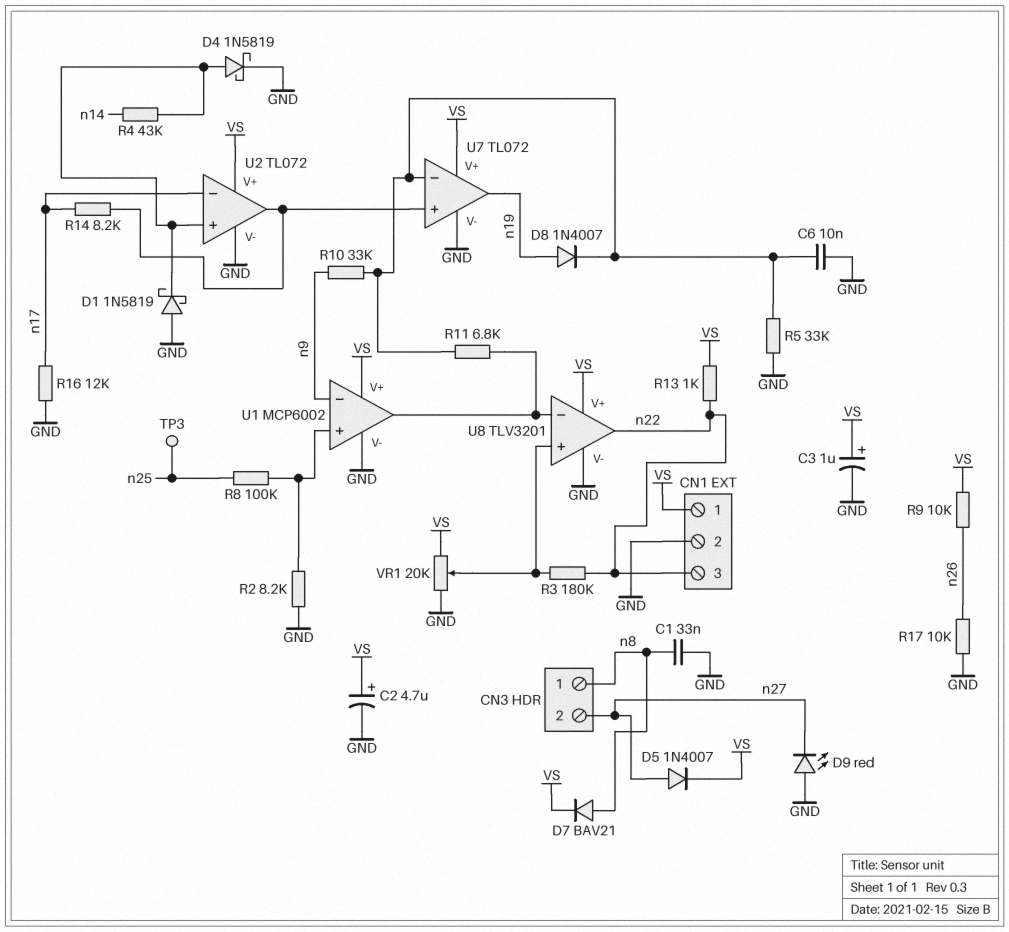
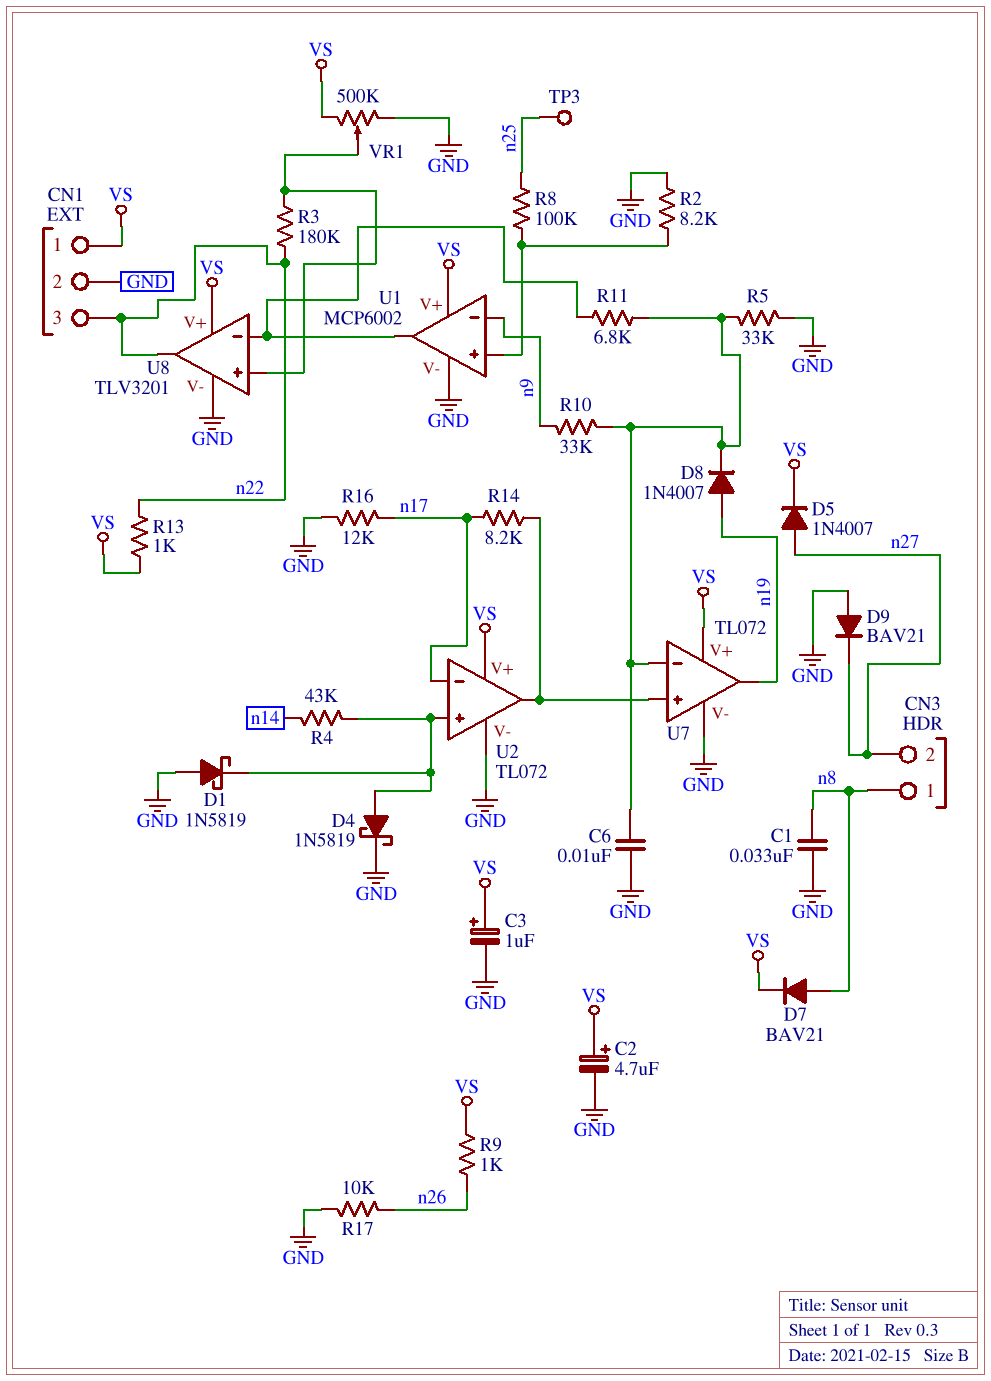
D9: LED red (A GND, K n27) -> diode BAV21 (A GND, K n27)
R9: 10k (VS, n26) -> 1k (VS, n26)
VR1: 20k (GND, VS, wiper U8/in+) -> 500k (GND, VS, wiper U8/in+)

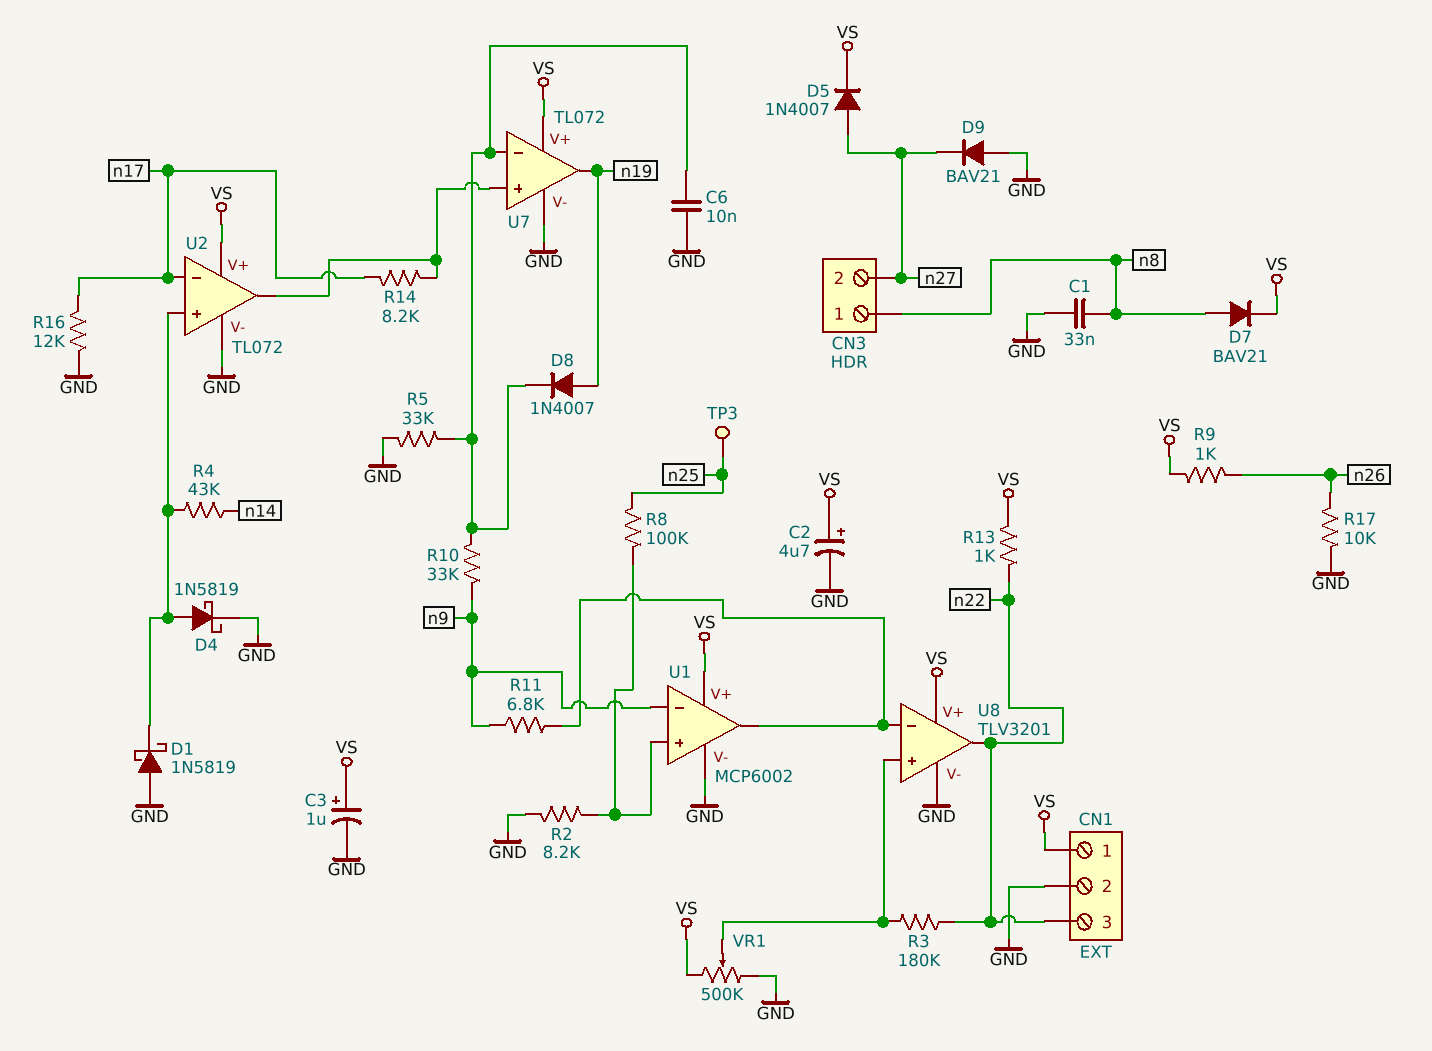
R11: 6.8k (U1/out, U7/in-) -> 6.8k (U1/out, n9)

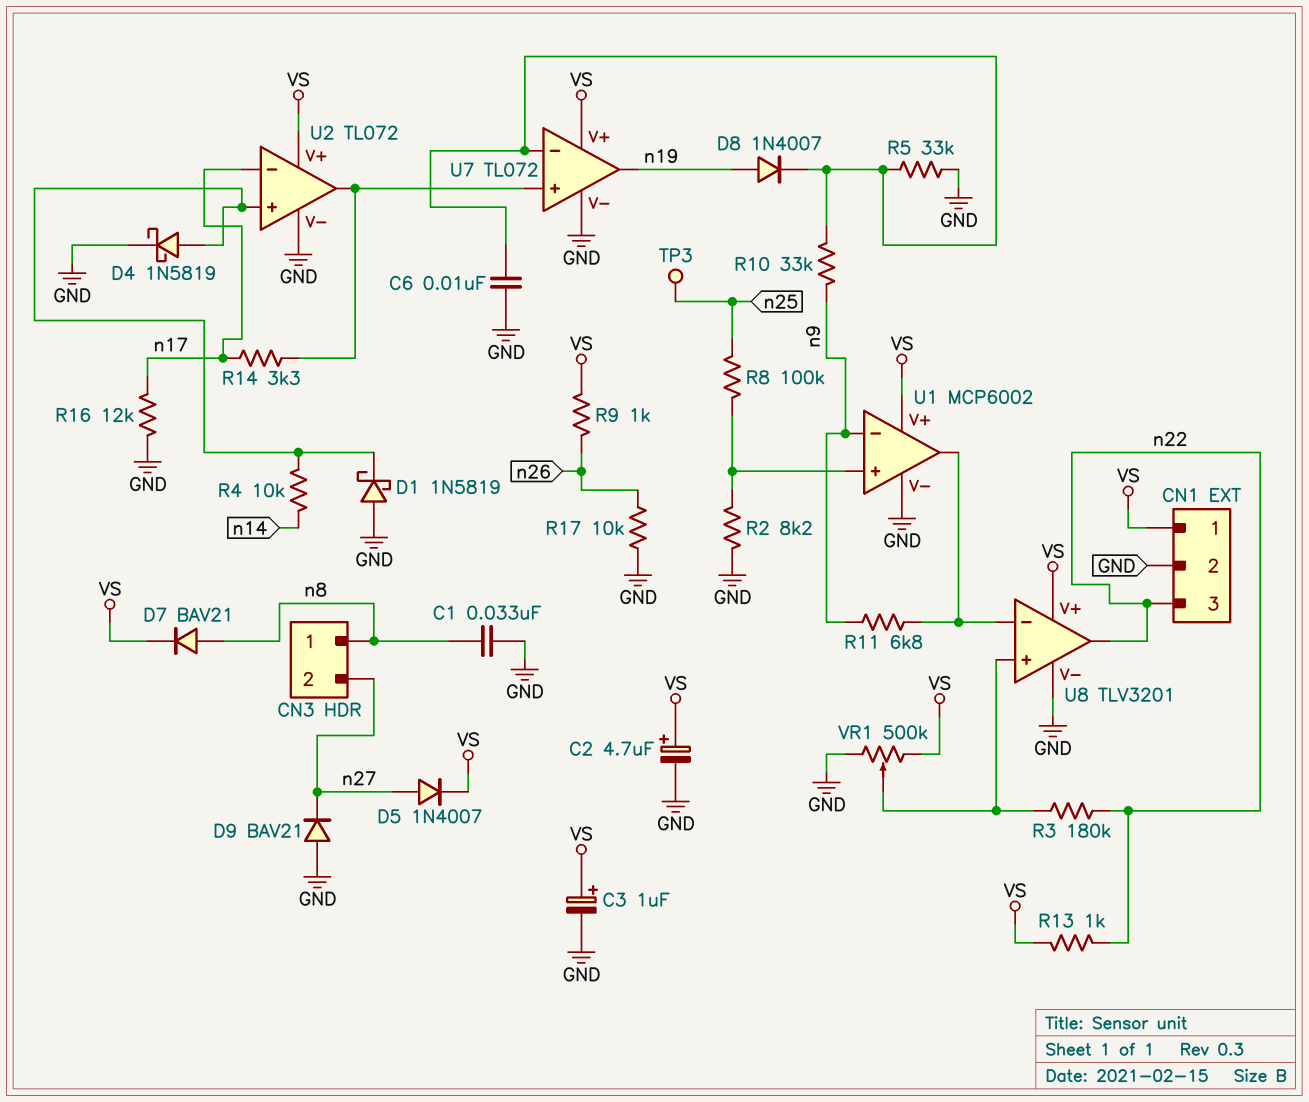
R4: 43k (U2/in+, n14) -> 10k (U2/in+, n14)
R14: 8.2k (U2/out, n17) -> 3.3k (U2/out, n17)

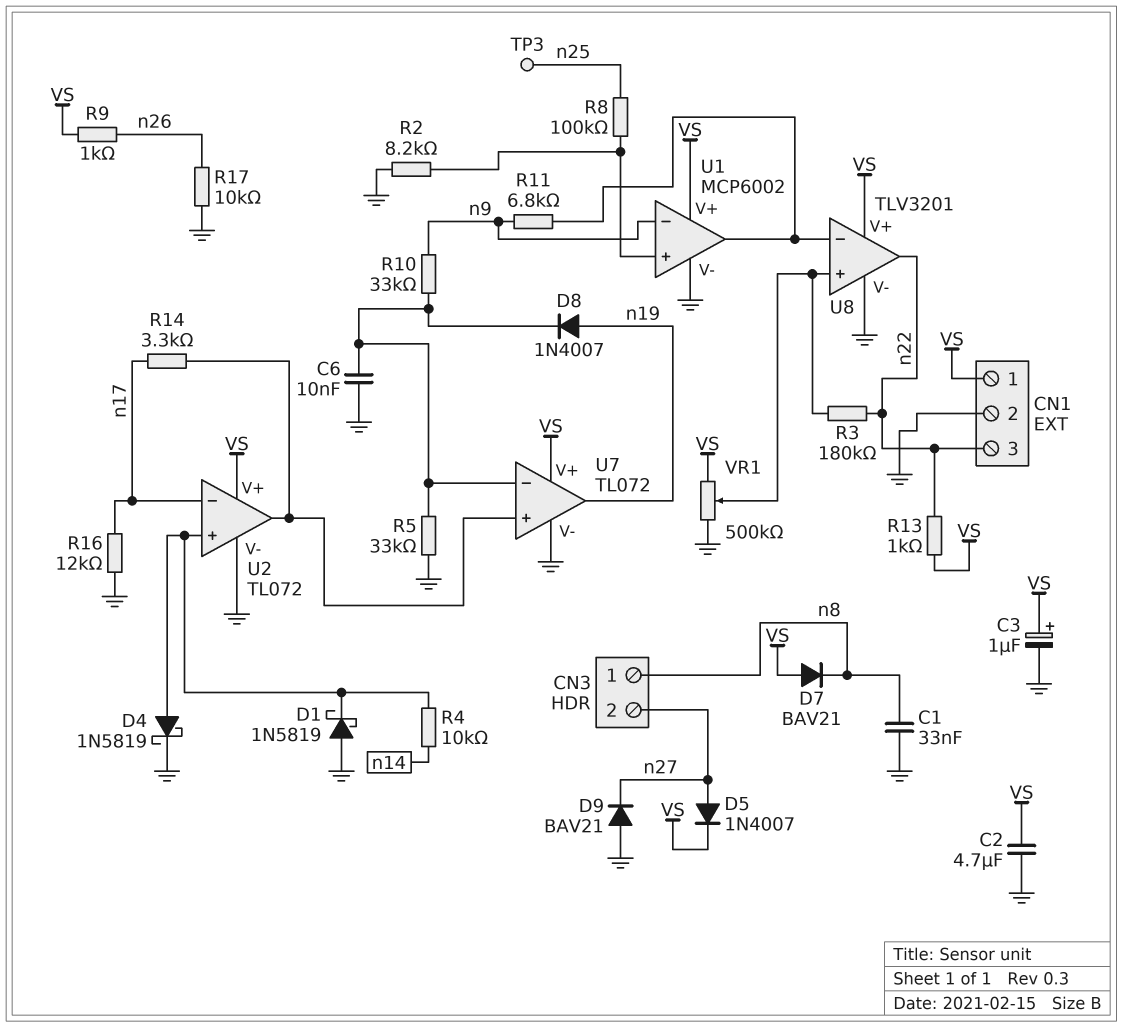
C2: 4.7uF (plus VS, minus GND) -> 4.7uF (GND, VS)
D7: diode BAV21 (A n8, K VS) -> diode BAV21 (A VS, K n8)

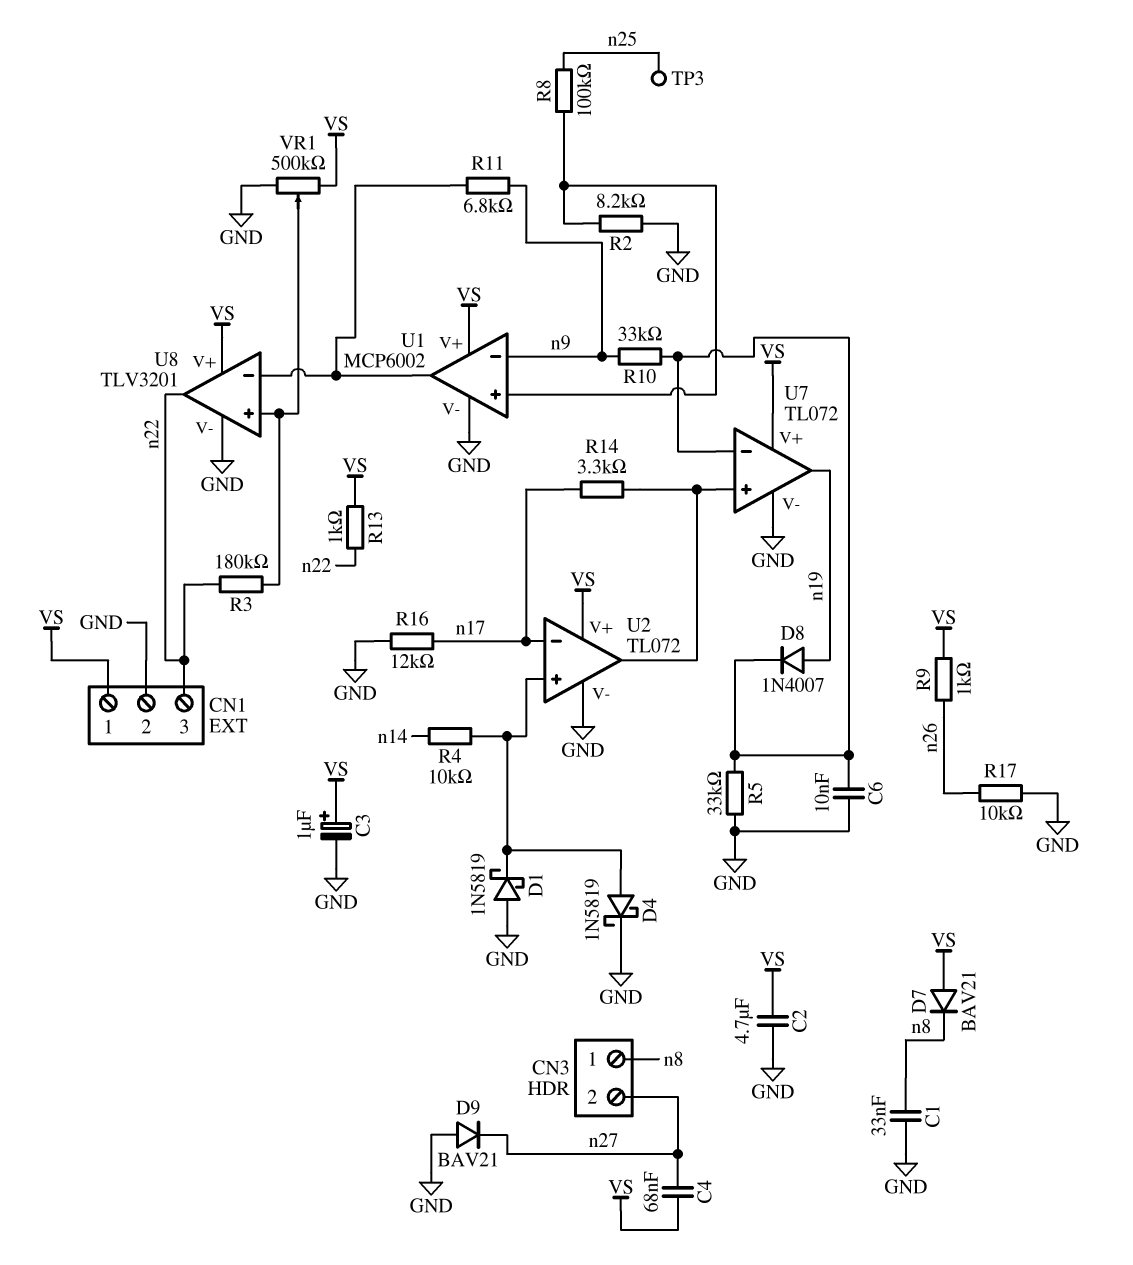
C4: none -> 68nF (VS, n27)
D5: diode 1N4007 (A n27, K VS) -> none

